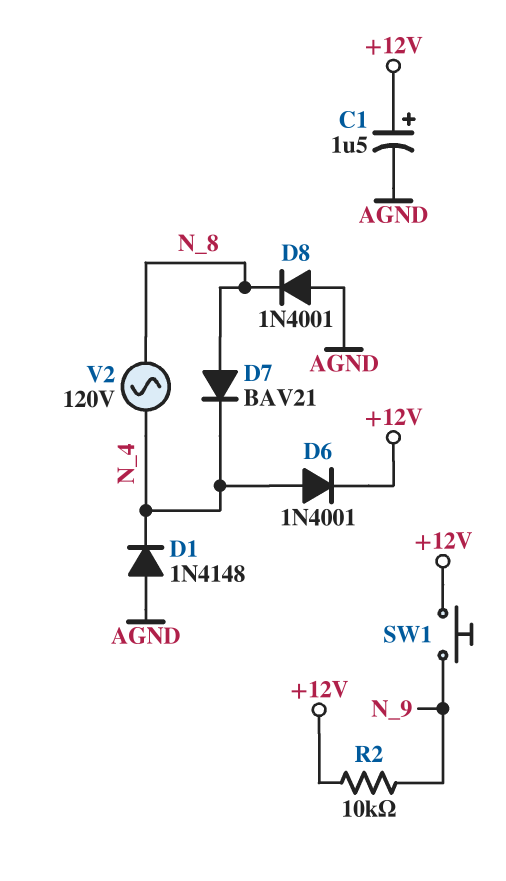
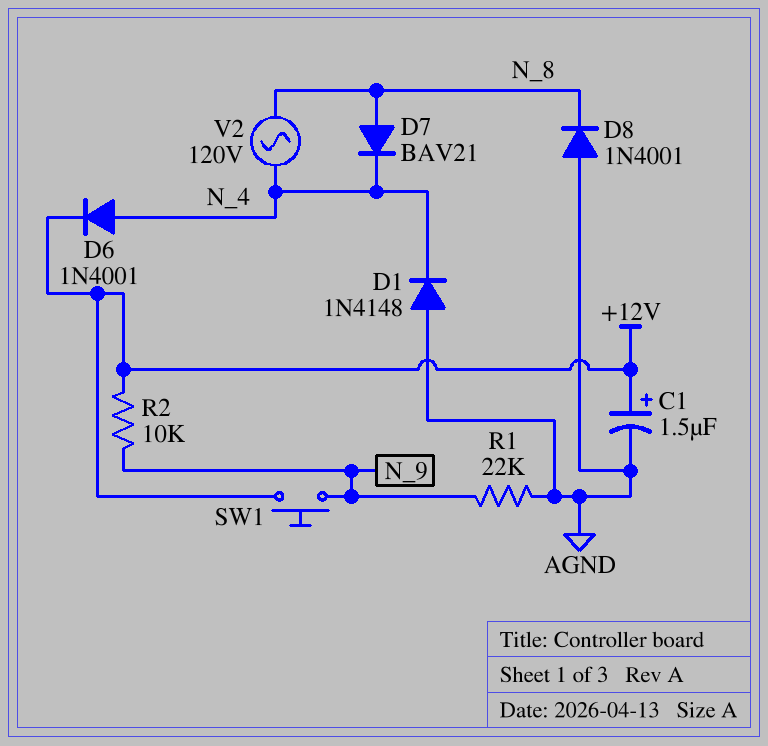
R1: none -> 22k (AGND, N_9)

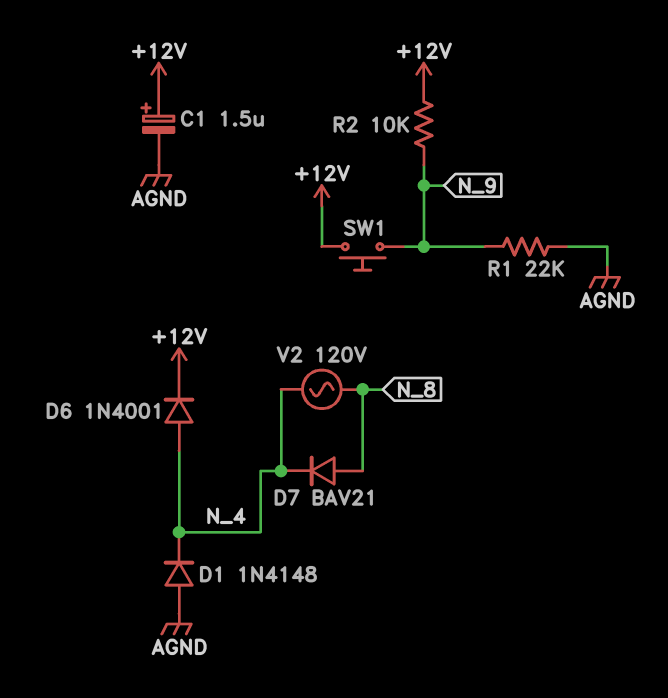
D8: diode 1N4001 (A AGND, K N_8) -> none

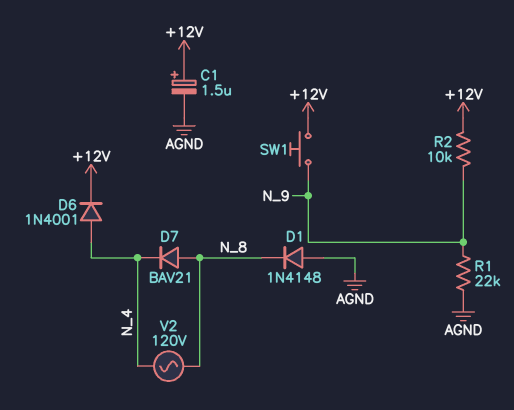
D1: diode 1N4148 (A AGND, K N_4) -> diode 1N4148 (A AGND, K N_8)

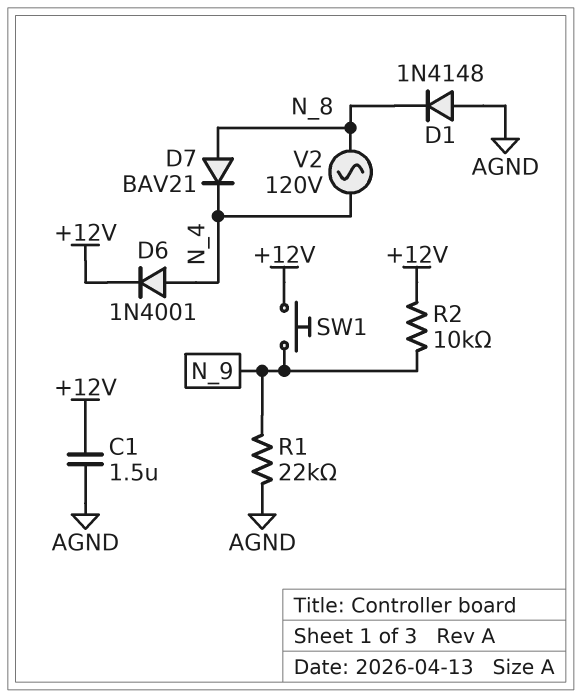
C1: 1.5uF (plus +12V, minus AGND) -> 1.5uF (+12V, AGND)

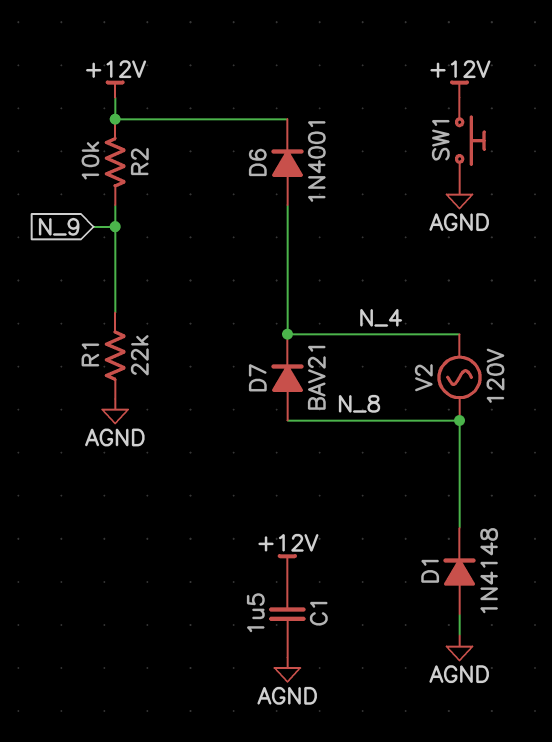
SW1: button (+12V, N_9) -> button (+12V, AGND)

